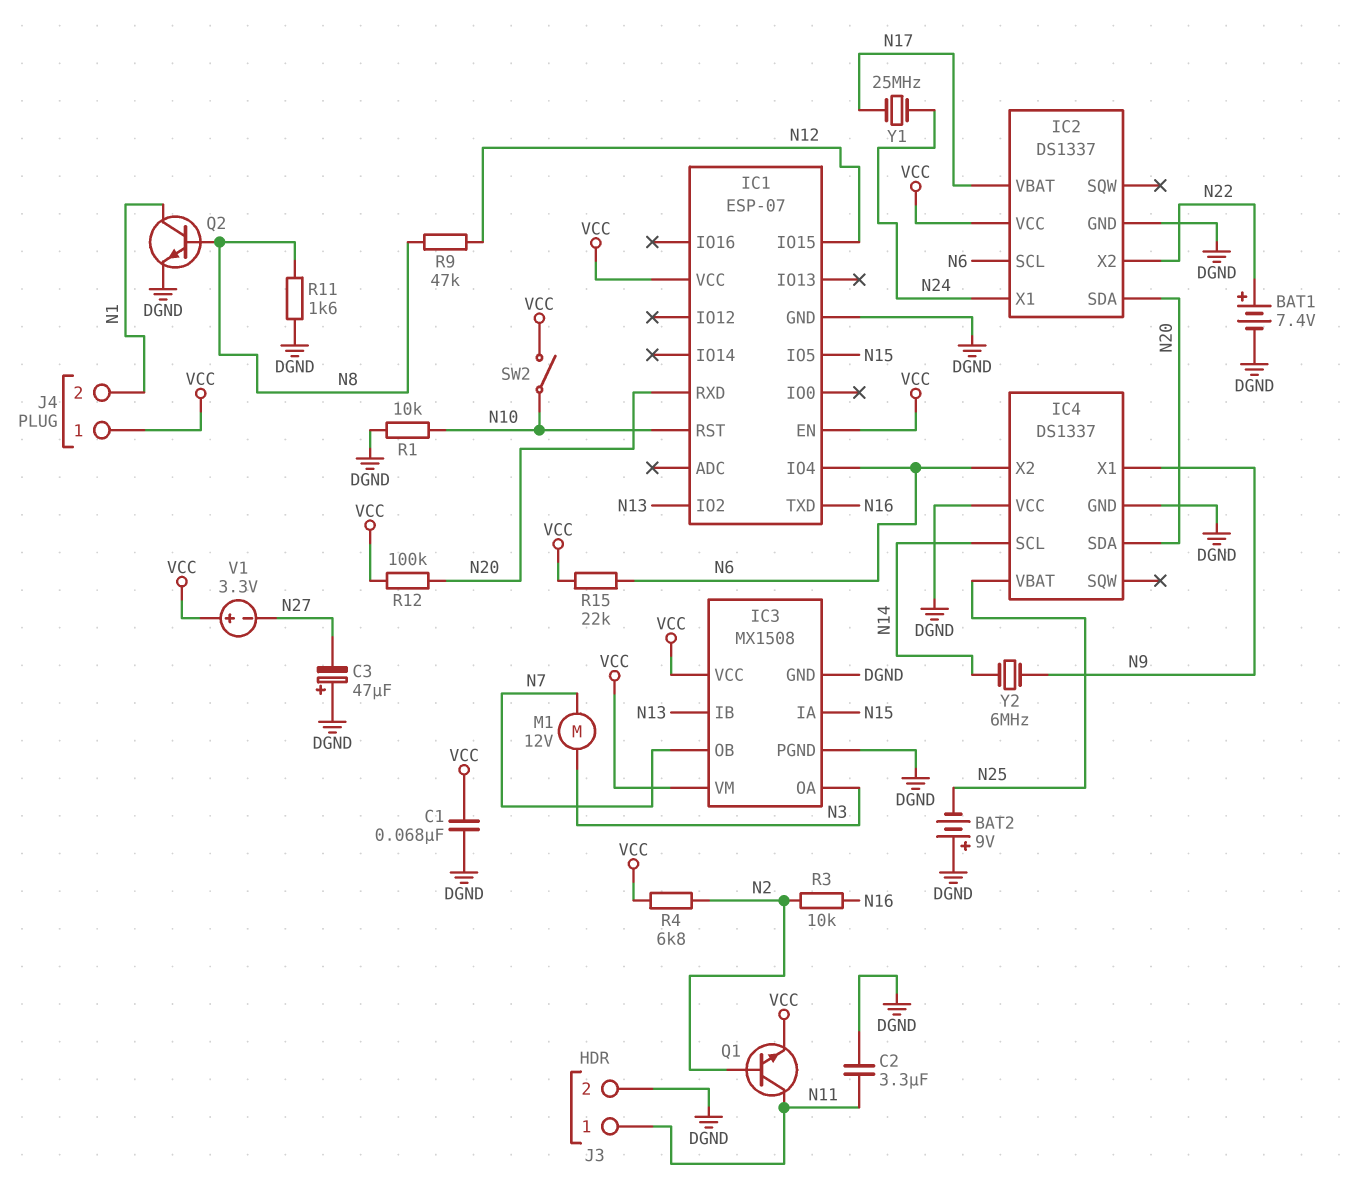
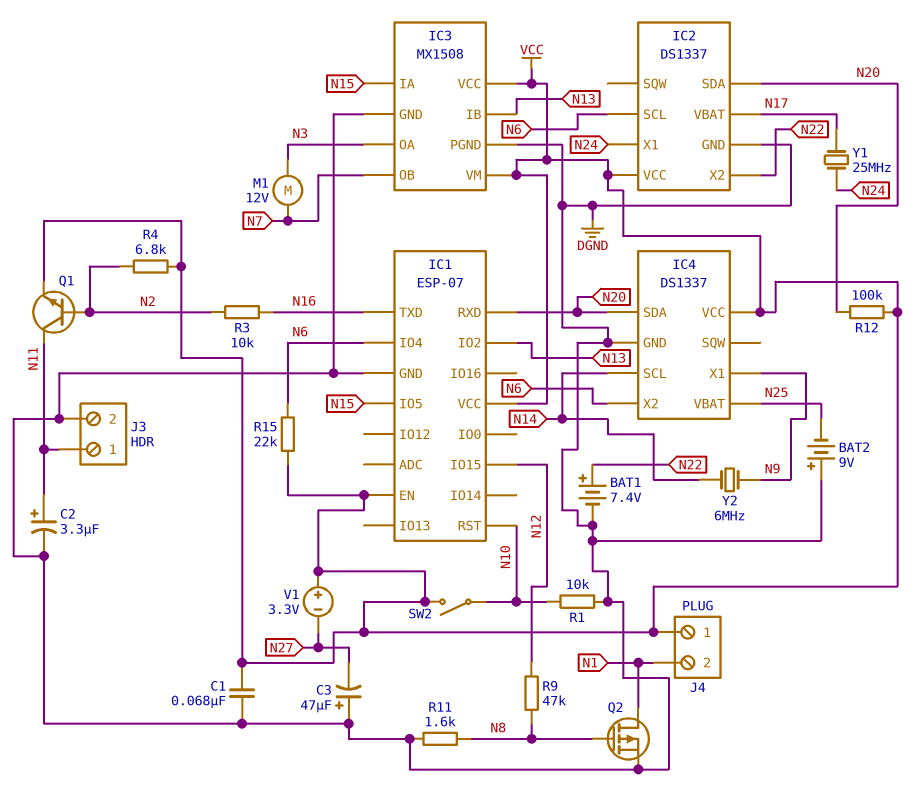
C2: 3.3uF (DGND, N11) -> 3.3uF (plus N11, minus DGND)
IC4 pin VCC: DGND -> VCC
Q2: NPN (B N8, C N1, E DGND) -> PMOS (G N8, D N1, S DGND)

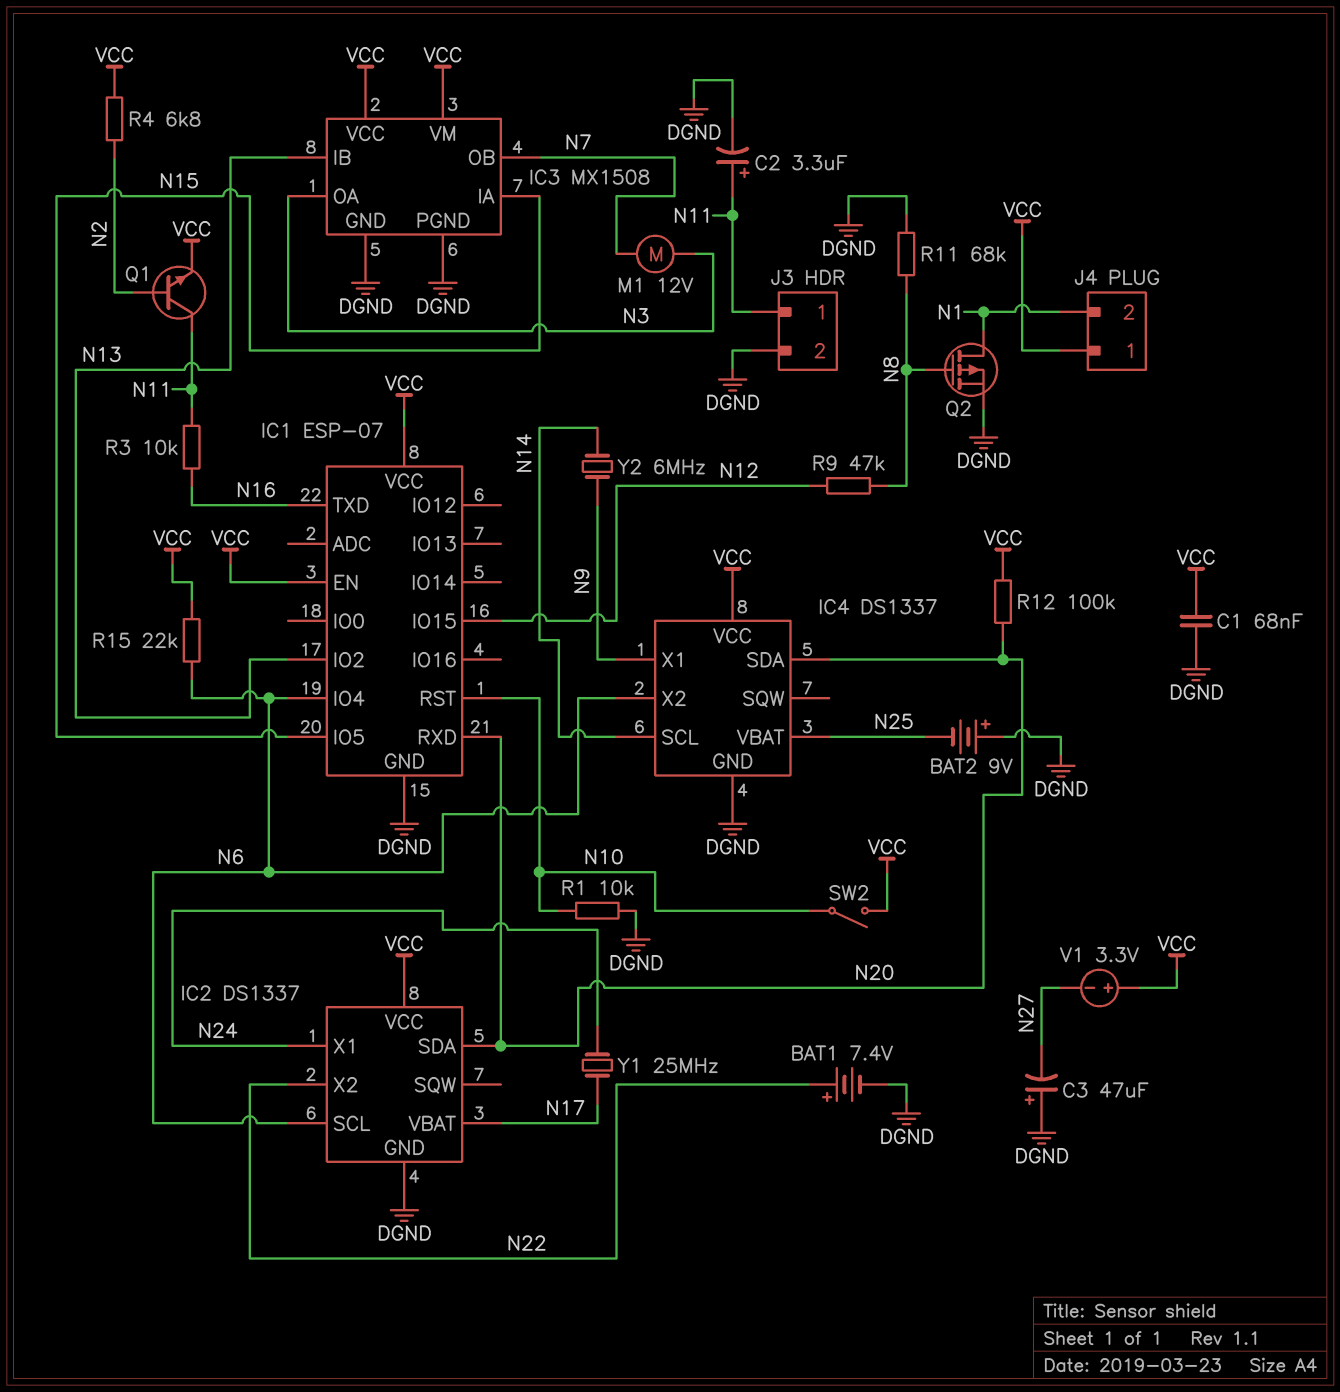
R3: 10k (N2, N16) -> 10k (N11, N16)
R11: 1.6k (DGND, N8) -> 68k (DGND, N8)

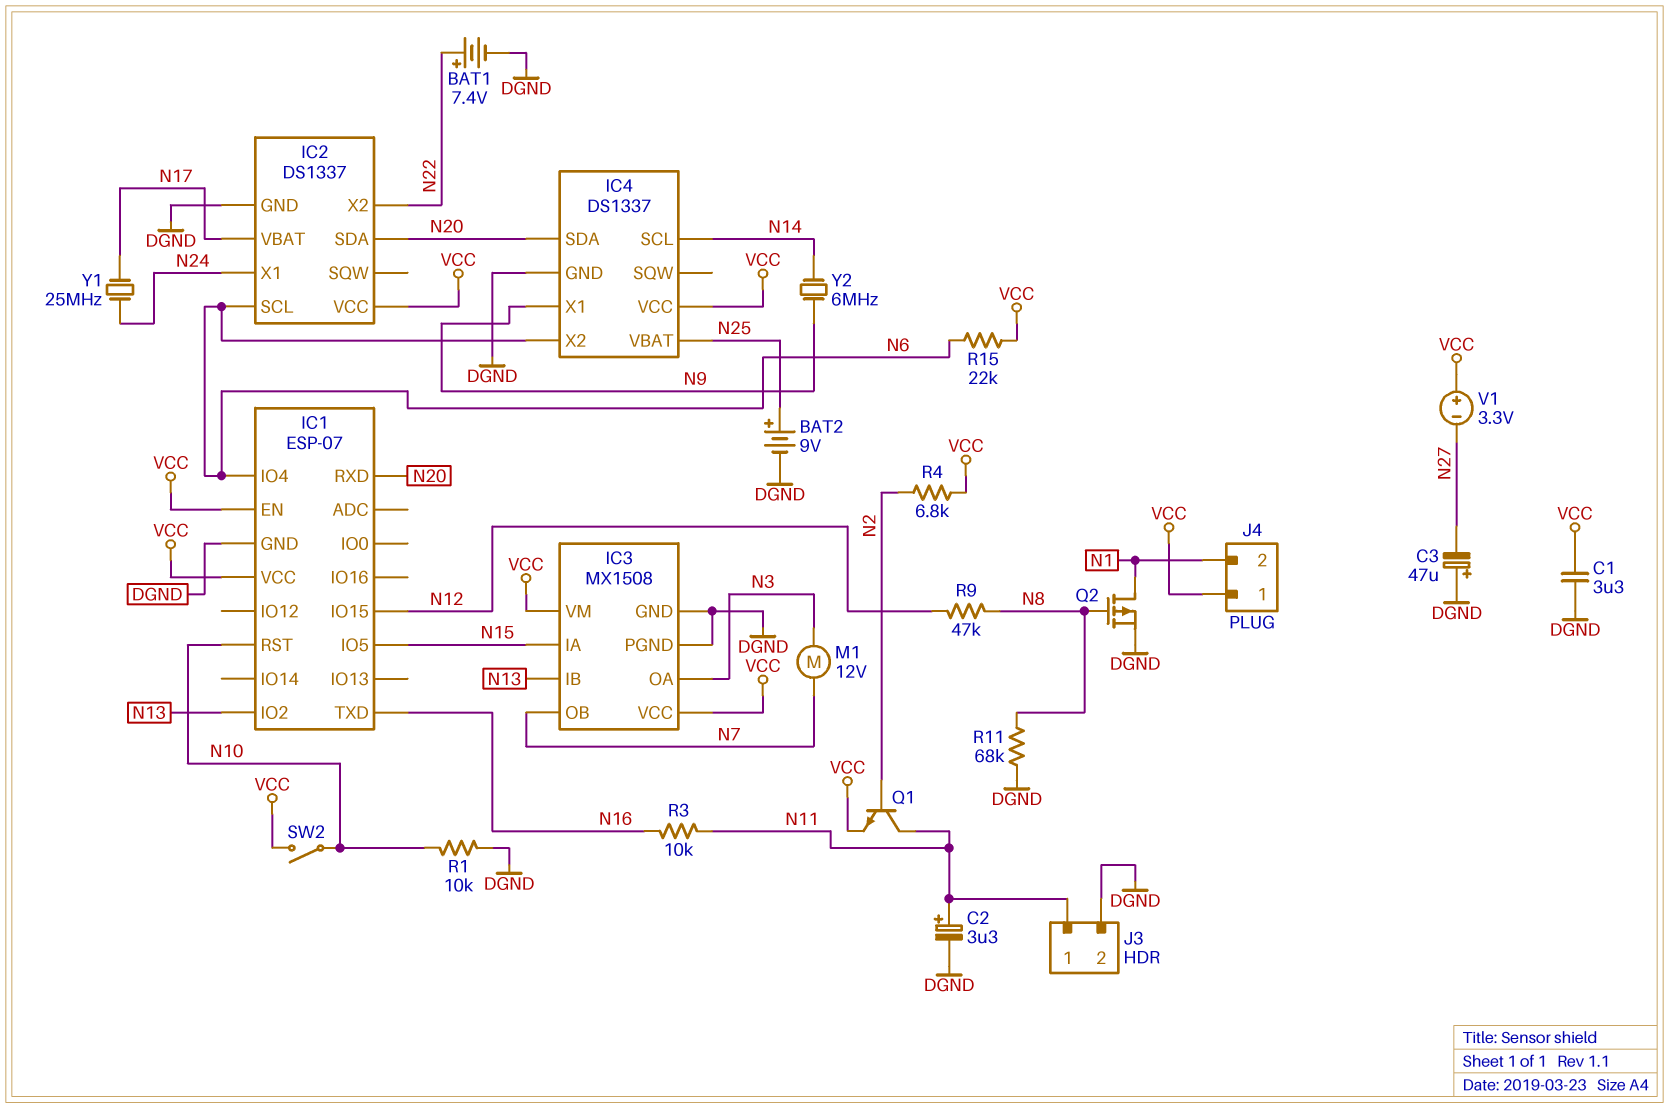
BAT2: 9V (plus DGND, minus N25) -> 9V (plus N25, minus DGND)
C1: 68nF (DGND, VCC) -> 3.3uF (DGND, VCC)
R12: 100k (N20, VCC) -> none

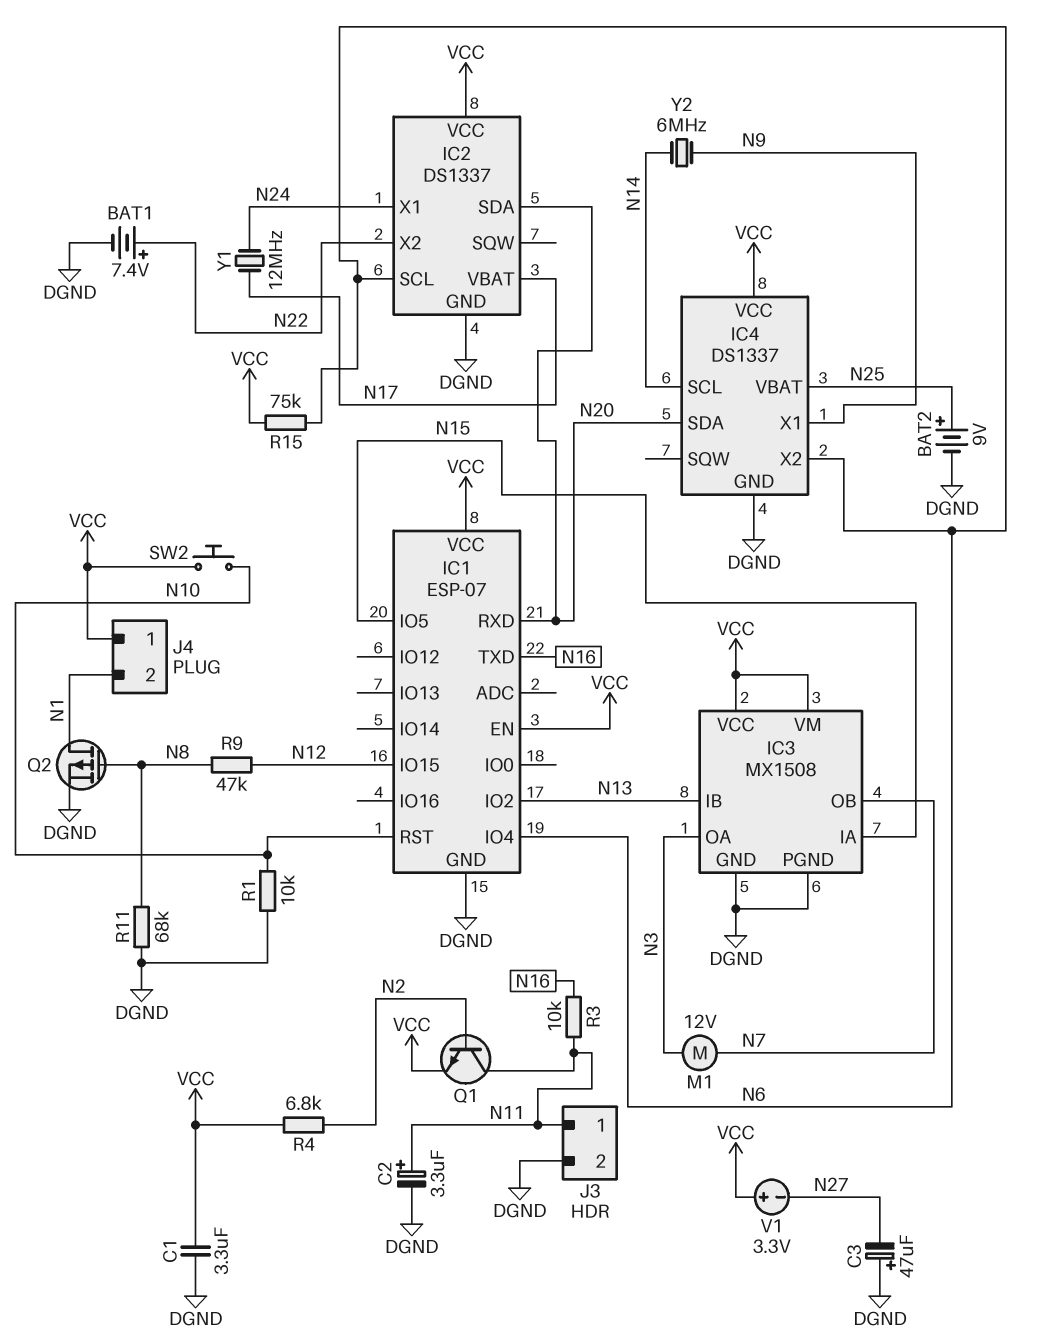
R15: 22k (N6, VCC) -> 75k (N6, VCC)
SW2: switch (N10, VCC) -> button (N10, VCC)
Y1: 25MHz (N17, N24) -> 12MHz (N17, N24)

